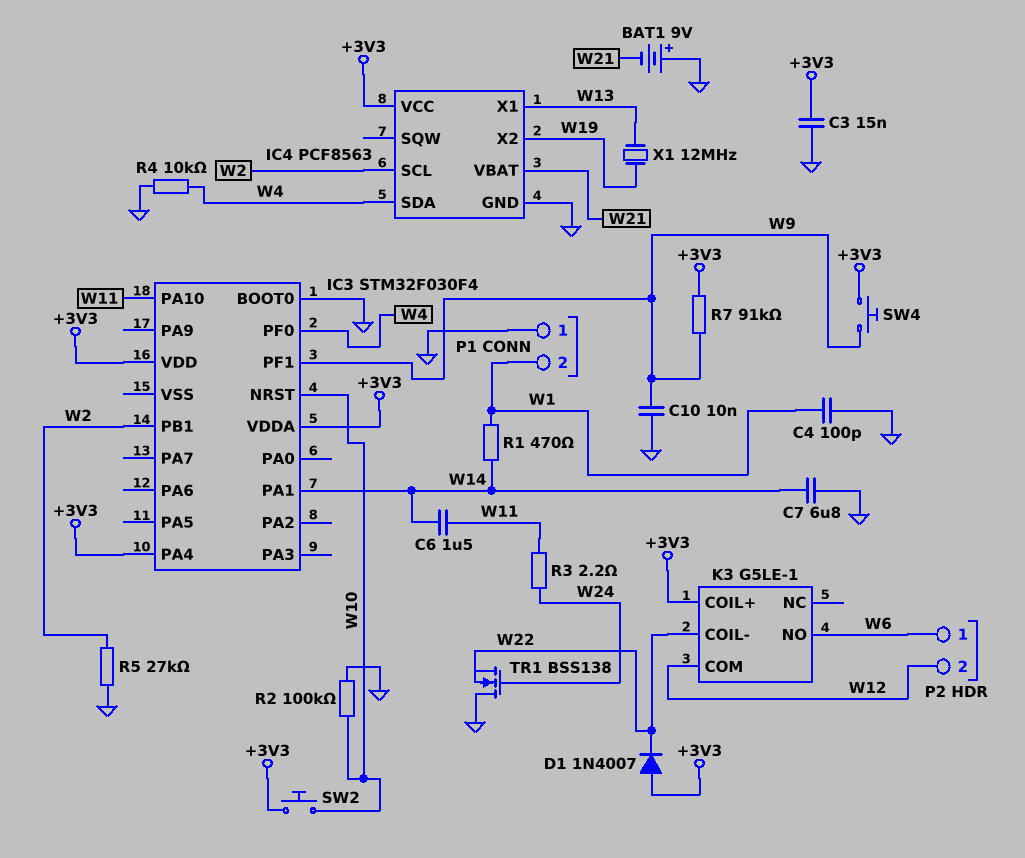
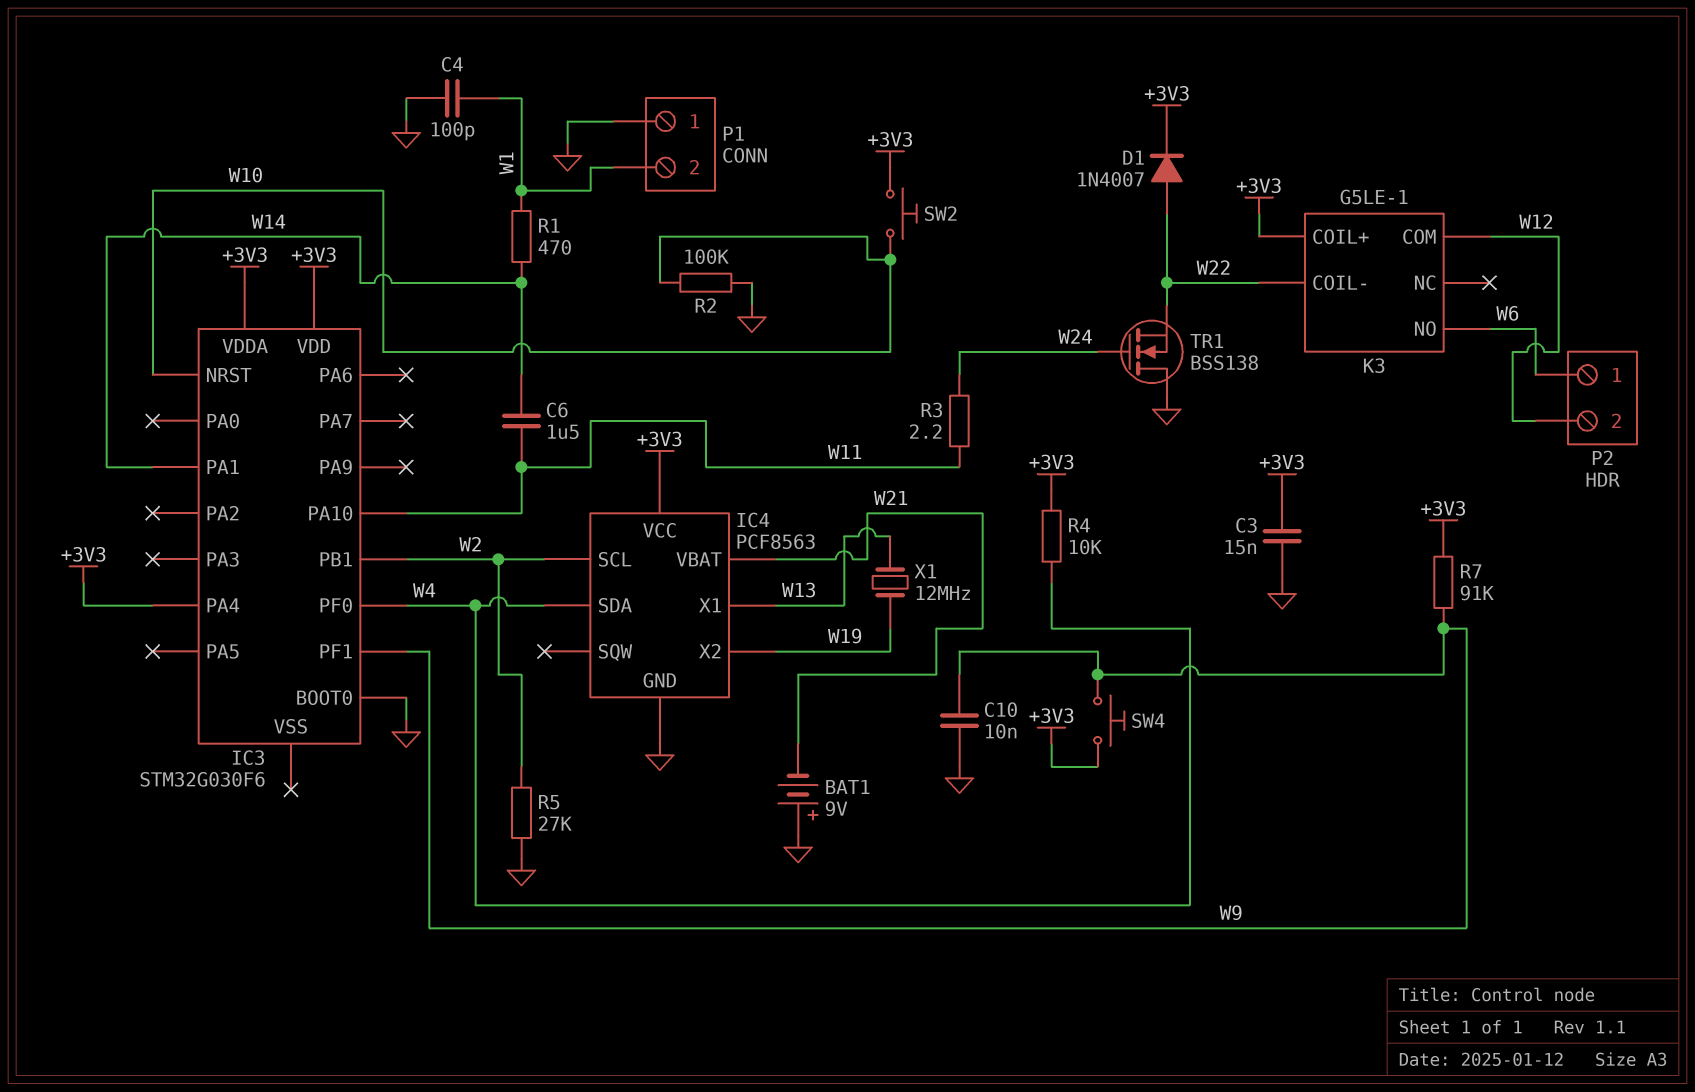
C7: 6.8uF (GND, W14) -> none
D1: diode 1N4007 (A +3V3, K W22) -> diode 1N4007 (A W22, K +3V3)
IC3: STM32F030F4 -> STM32G030F6
R4: 10k (GND, W4) -> 10k (+3V3, W4)

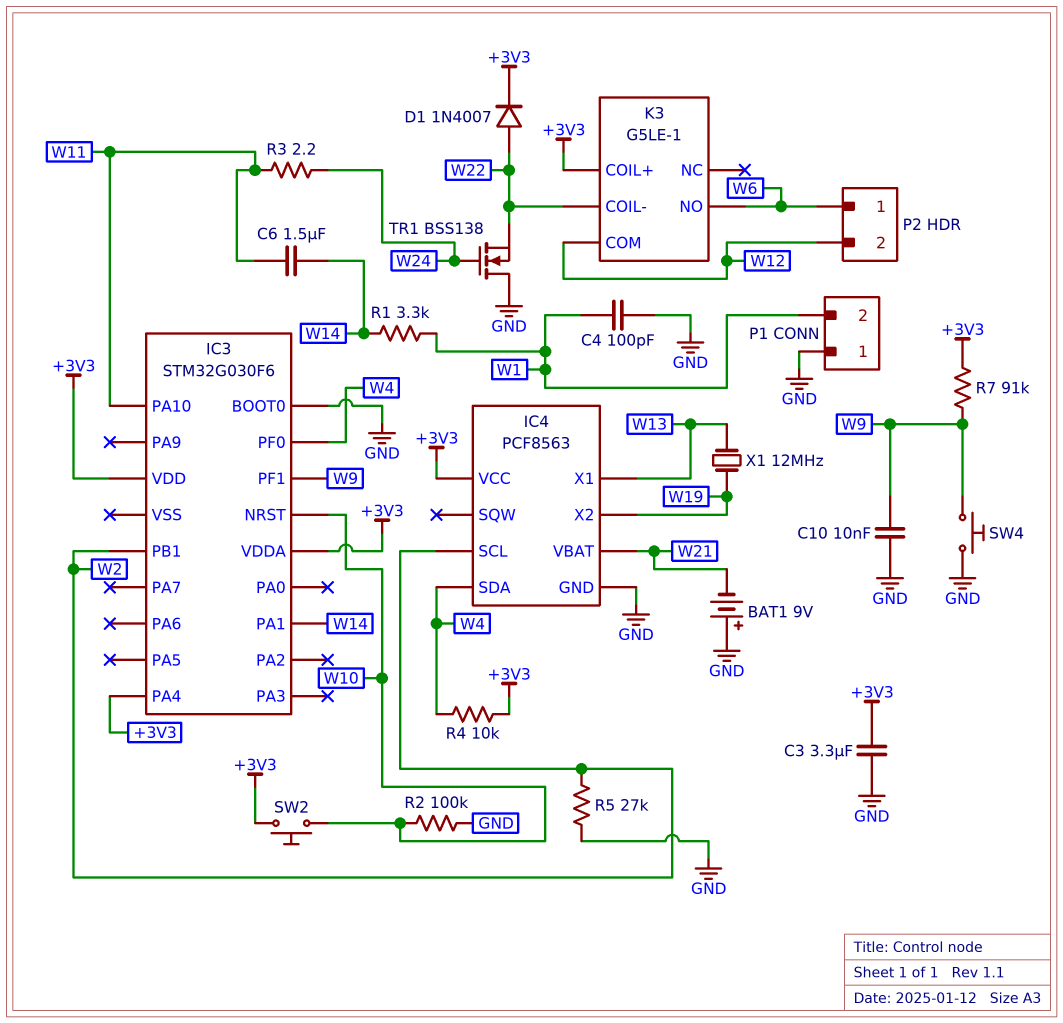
C3: 15nF (+3V3, GND) -> 3.3uF (+3V3, GND)
R1: 470 (W1, W14) -> 3.3k (W1, W14)
SW4: button (+3V3, W9) -> button (GND, W9)

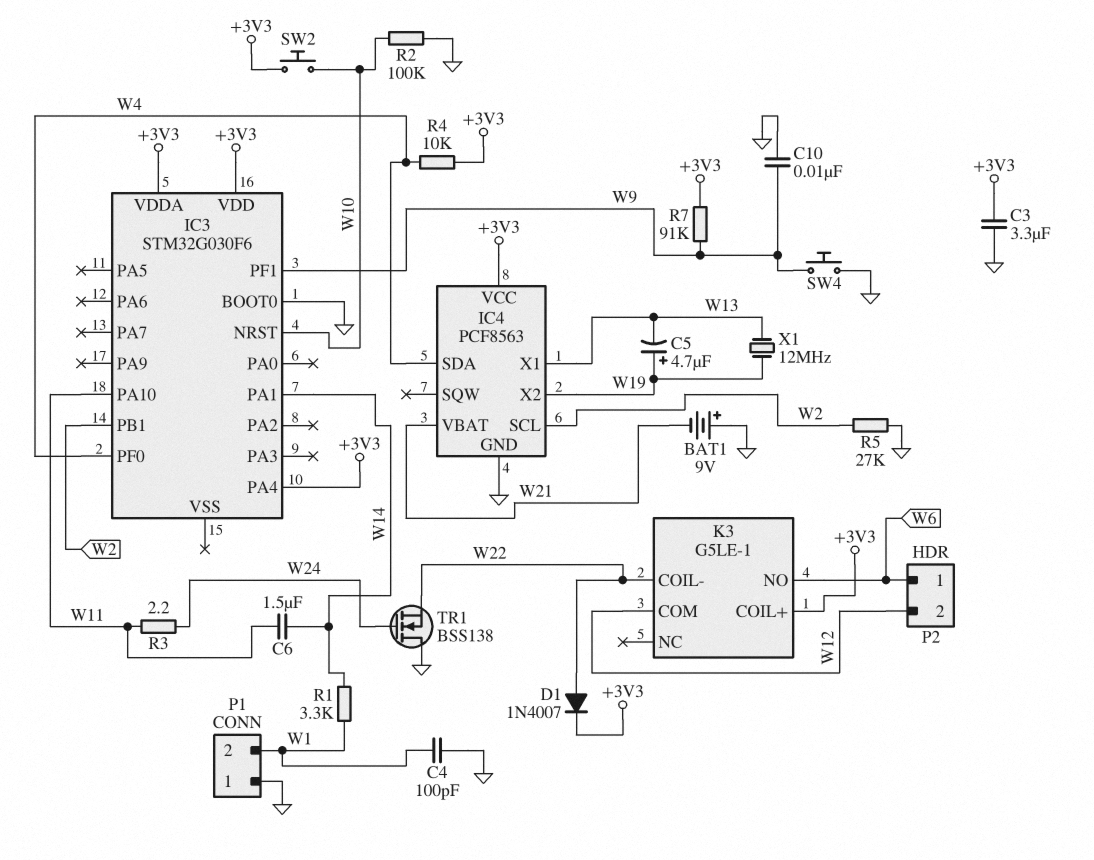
C5: none -> 4.7uF (plus W19, minus W13)

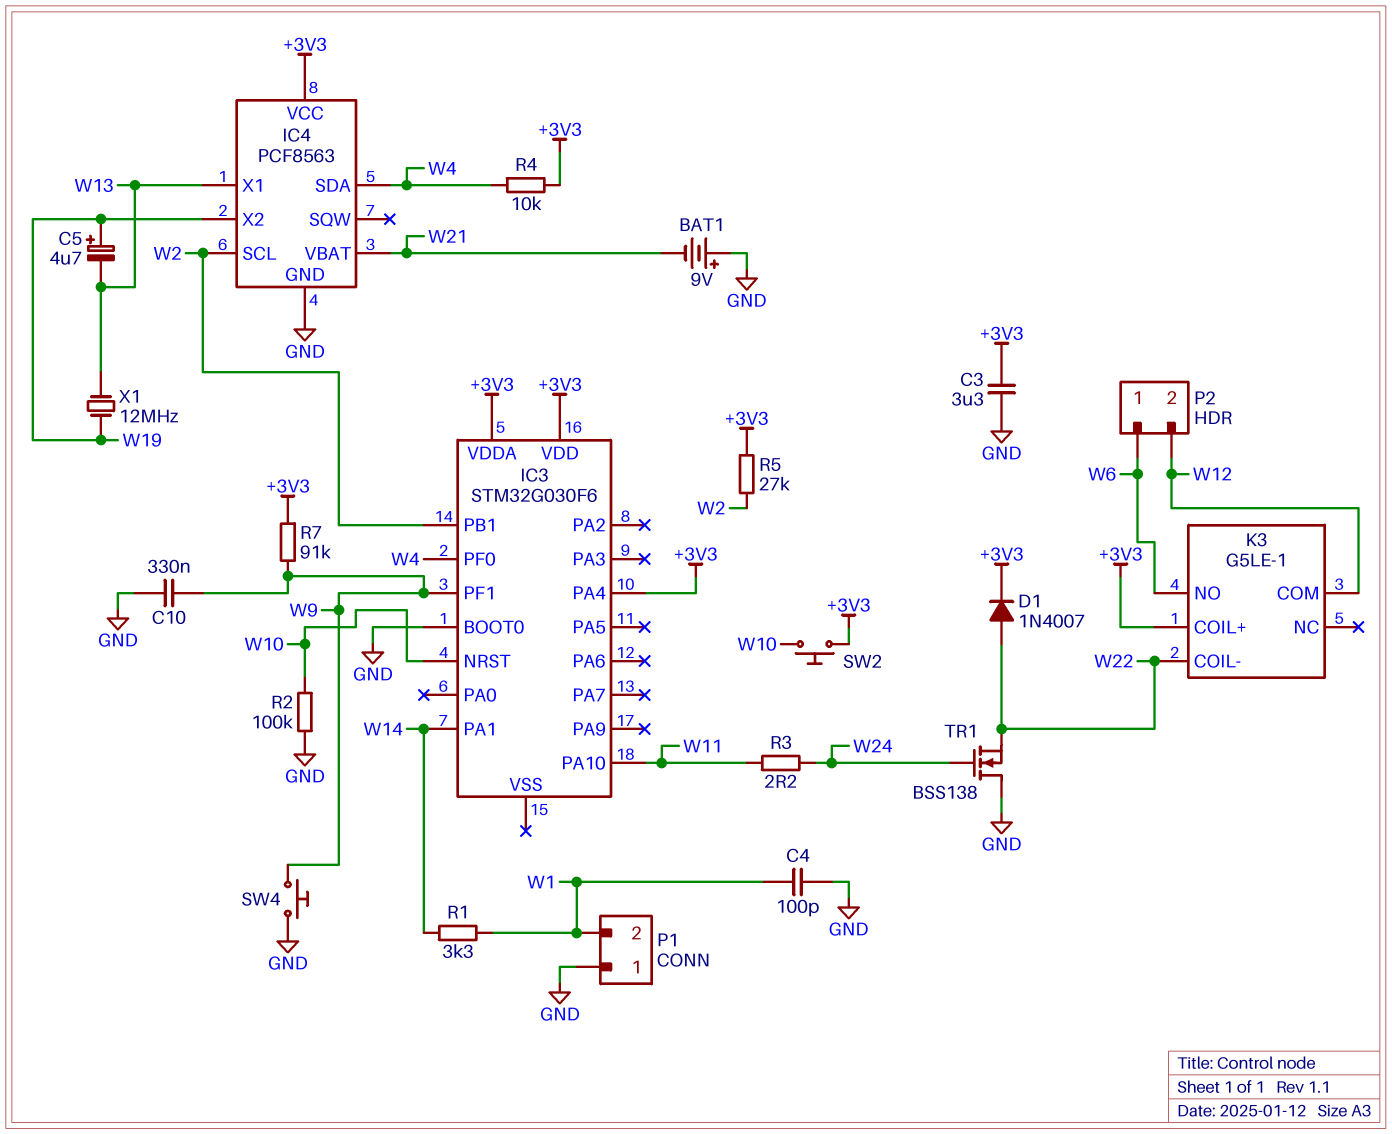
C6: 1.5uF (W11, W14) -> none
C10: 10nF (GND, W9) -> 330nF (GND, W9)
R5: 27k (GND, W2) -> 27k (+3V3, W2)

